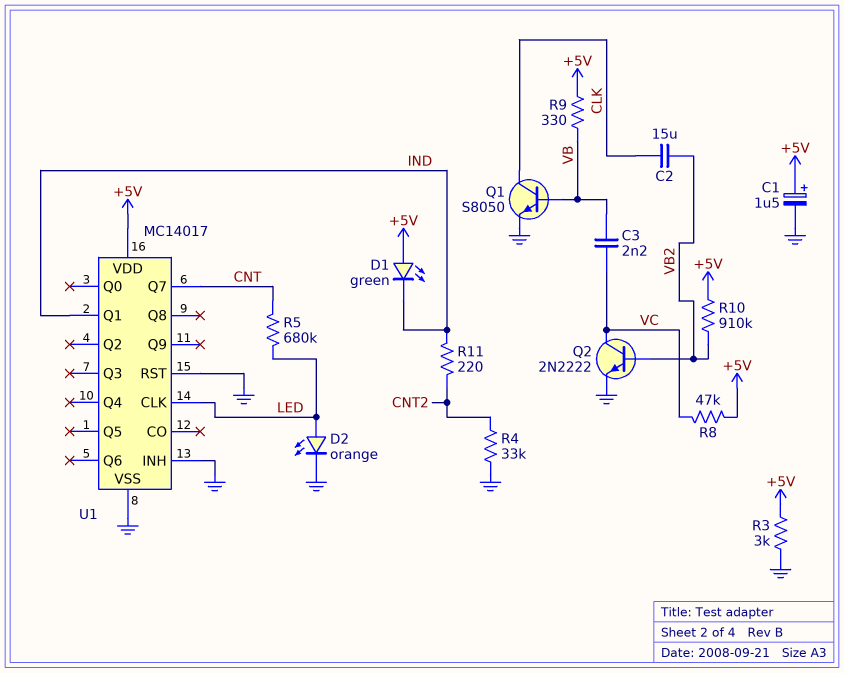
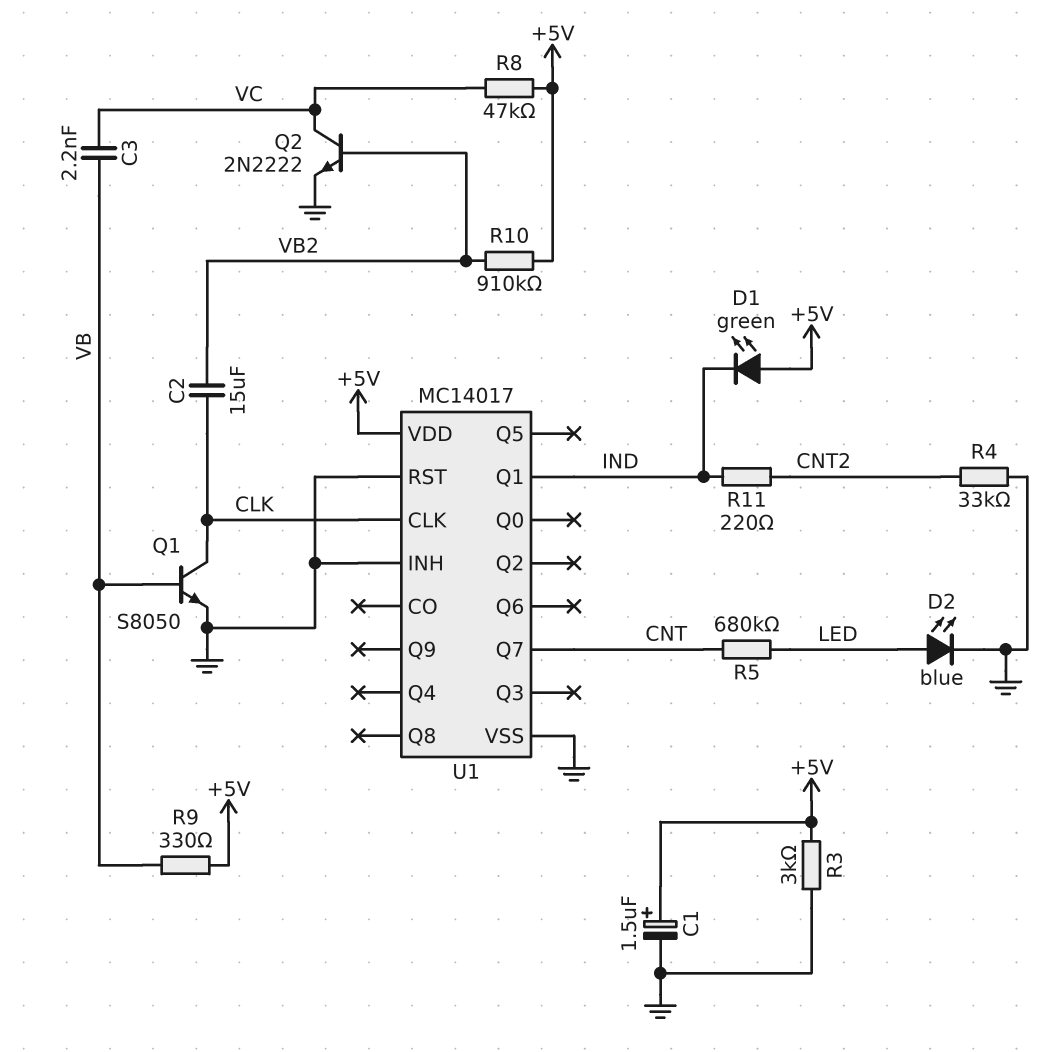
D2: LED orange (A LED, K GND) -> LED blue (A LED, K GND)
U1 pin CLK: LED -> CLK

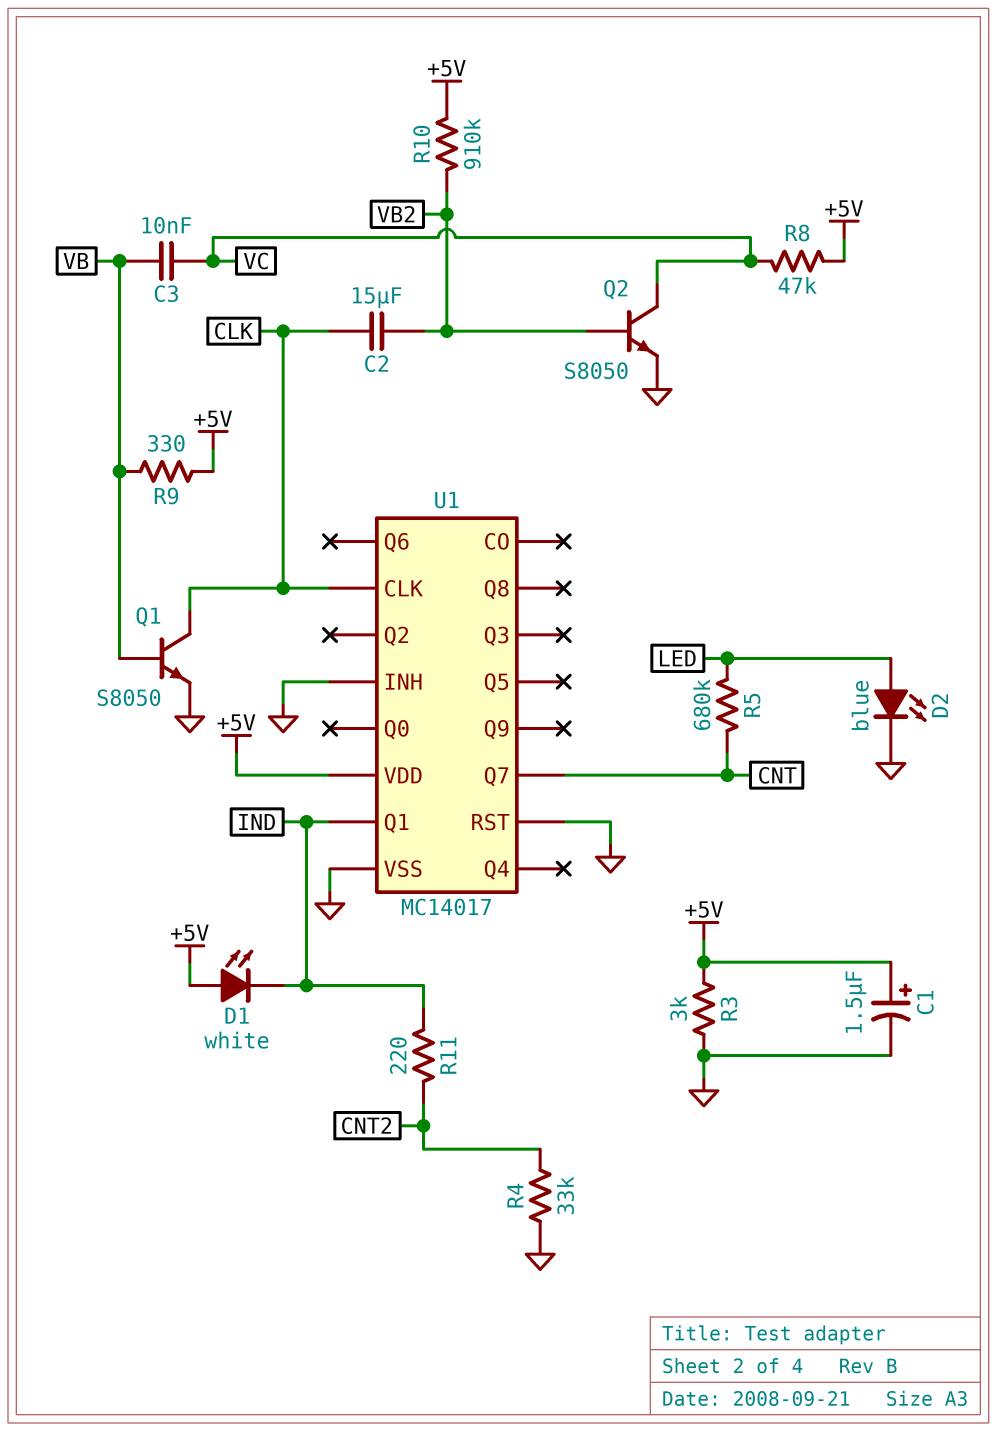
C3: 2.2nF (VB, VC) -> 10nF (VB, VC)
D1: LED green (A +5V, K IND) -> LED white (A +5V, K IND)
Q2: NPN 2N2222 (B VB2, C VC, E GND) -> NPN S8050 (B VB2, C VC, E GND)

